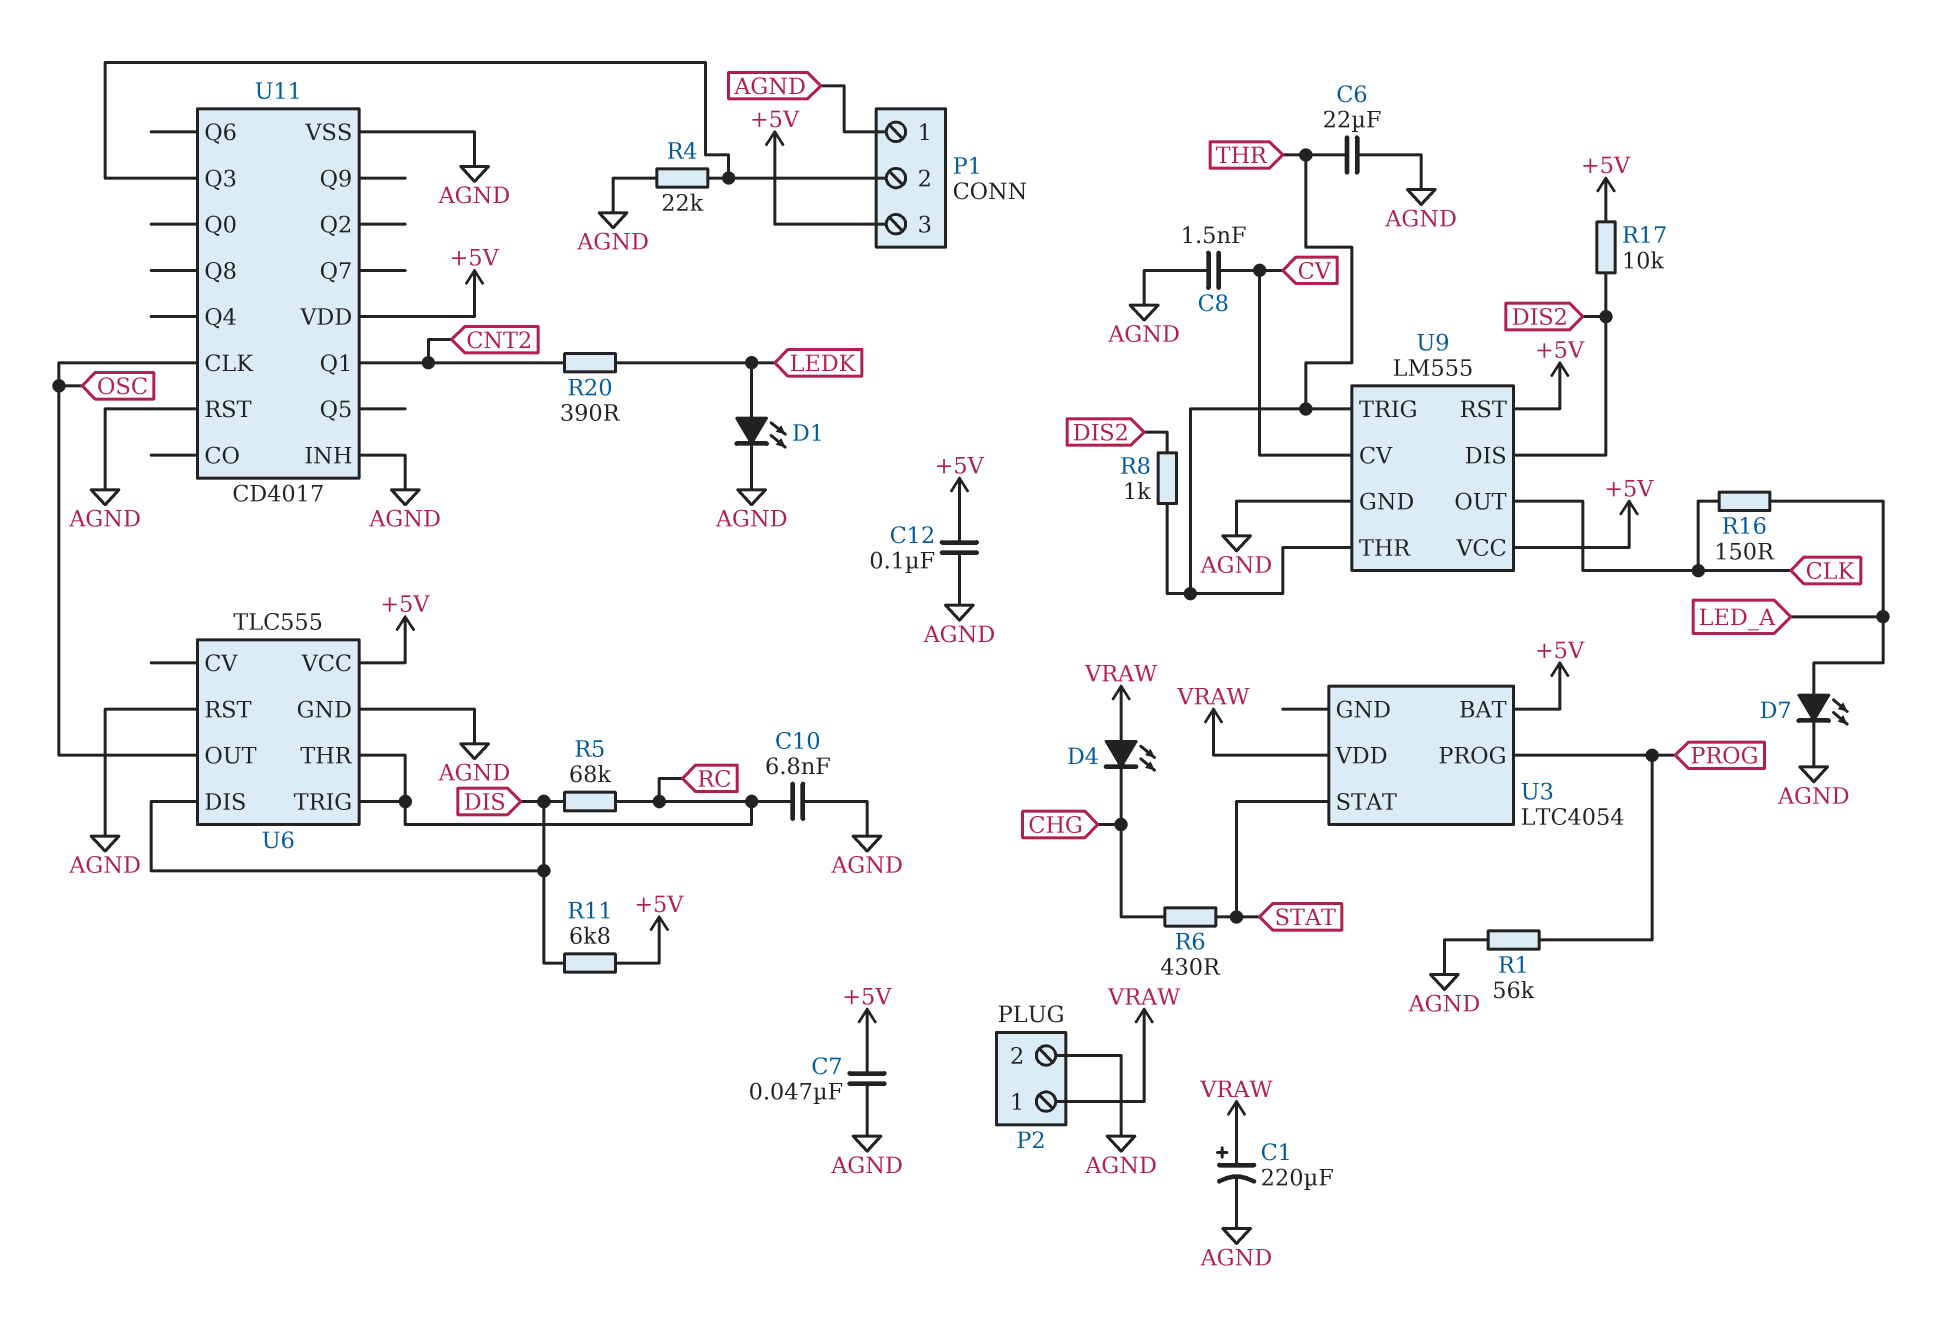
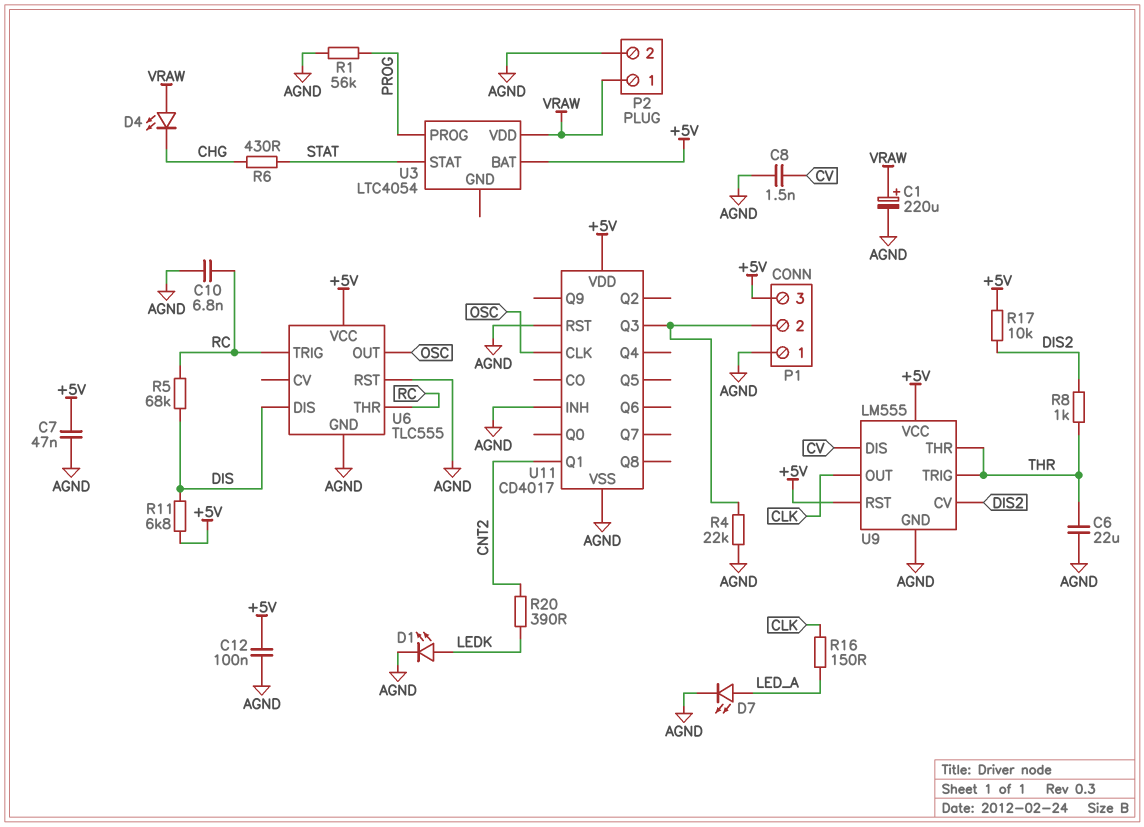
U9 pin CV: CV -> DIS2
U9 pin DIS: DIS2 -> CV

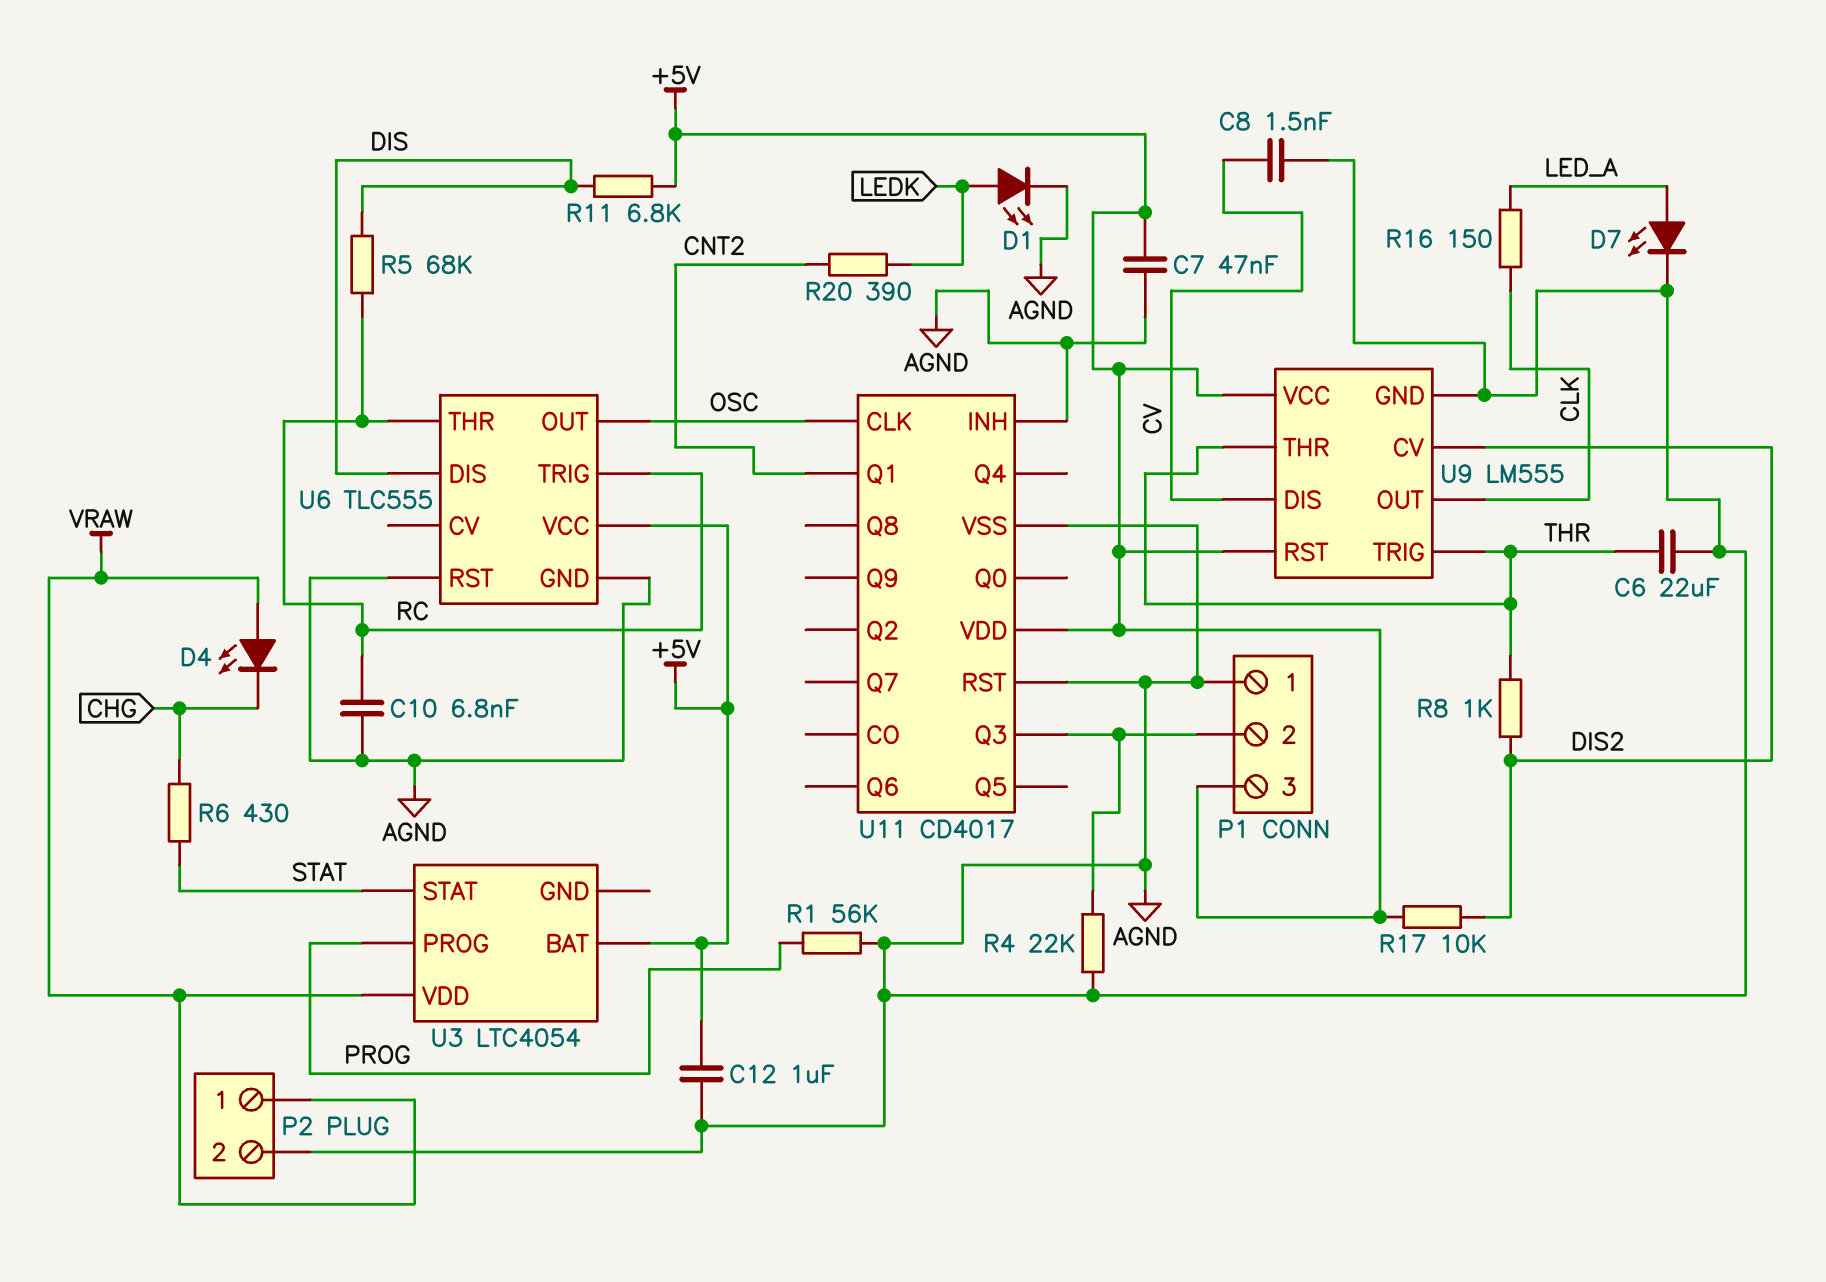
C1: 220uF (plus VRAW, minus AGND) -> none
C12: 100nF (+5V, AGND) -> 1uF (+5V, AGND)

